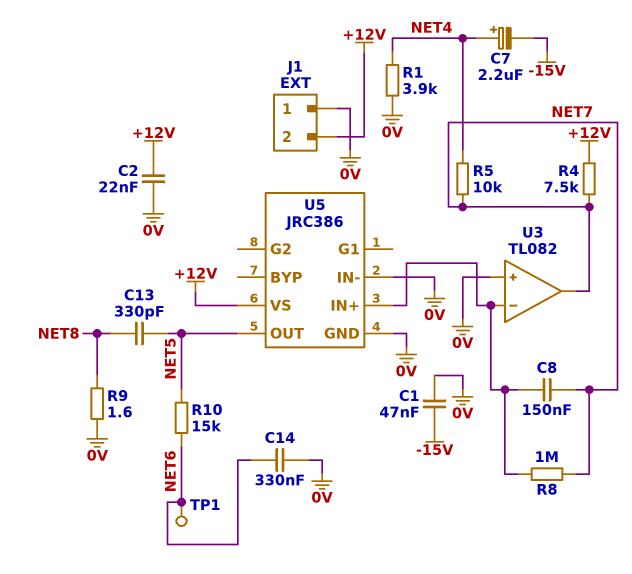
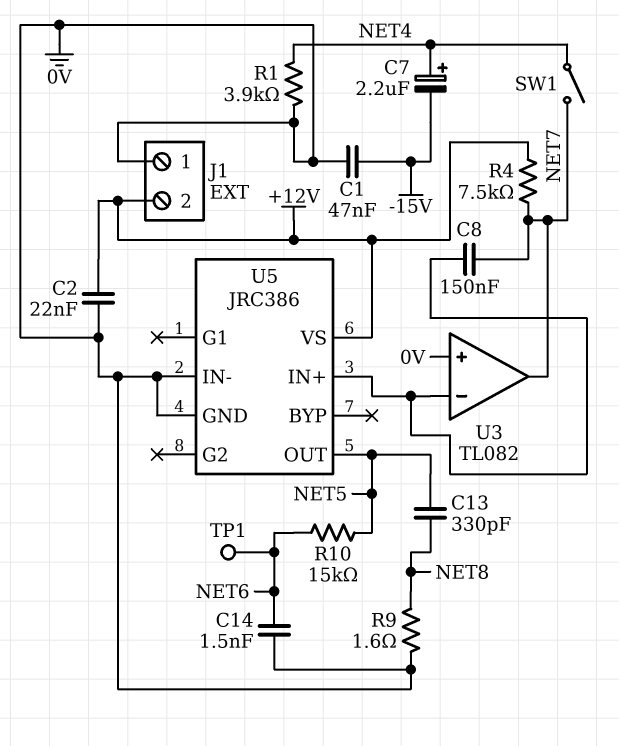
C14: 330nF (0V, NET6) -> 1.5nF (0V, NET6)
R5: 10k (NET4, NET7) -> none
R8: 1M (NET7, U3/in-) -> none
SW1: none -> switch (NET4, NET7)

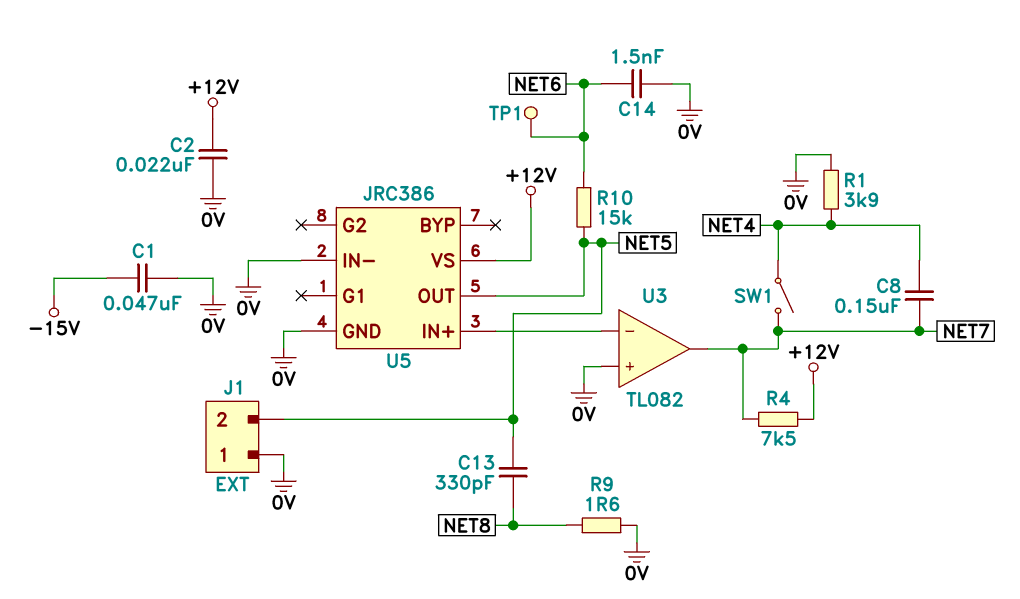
C7: 2.2uF (plus NET4, minus -15V) -> none
C8: 150nF (NET7, U3/in-) -> 150nF (NET4, NET7)
J1 pin 2: +12V -> NET5

